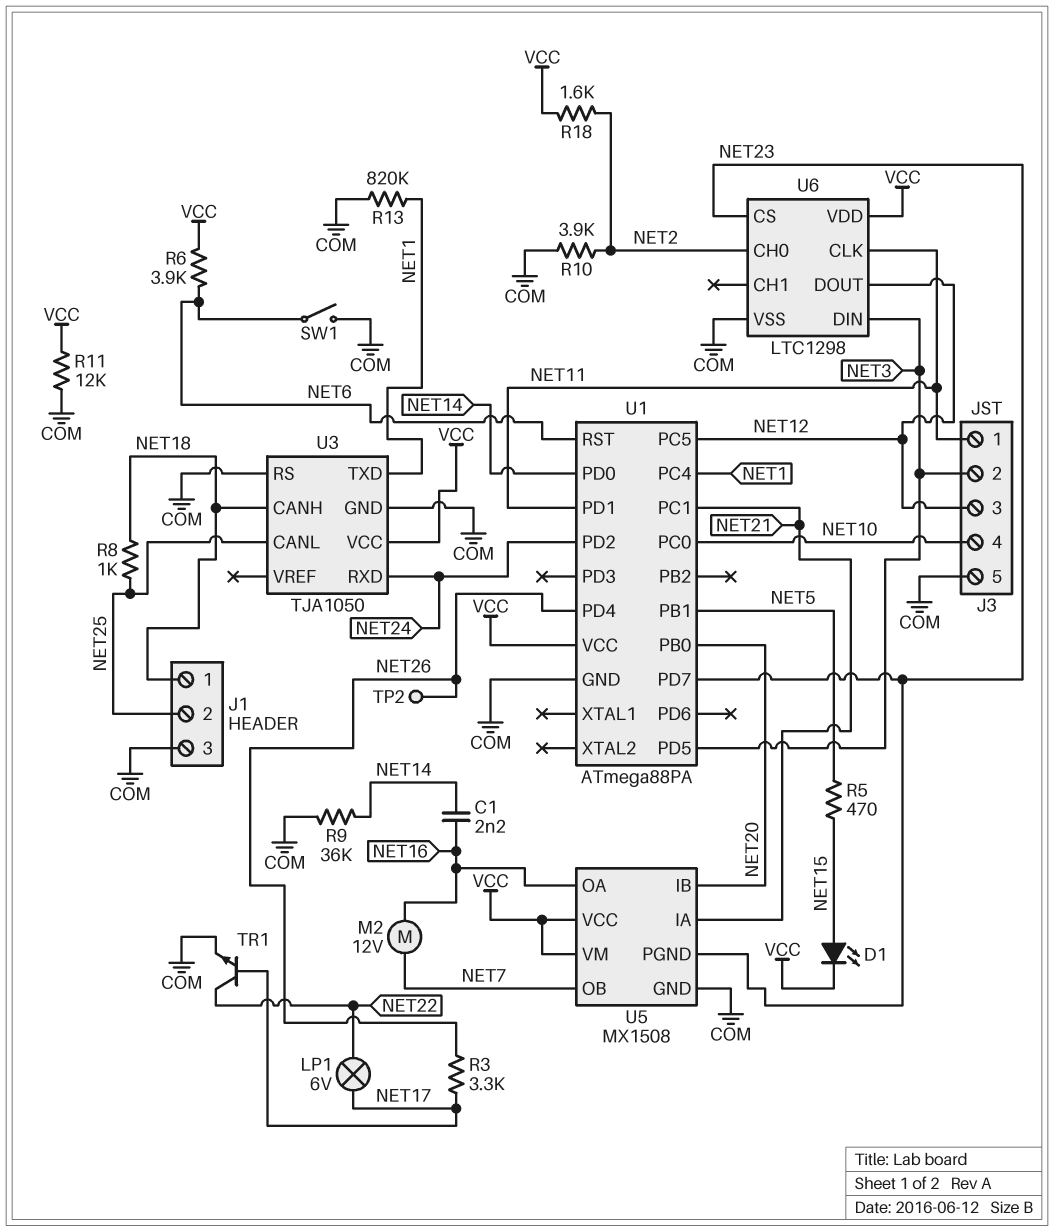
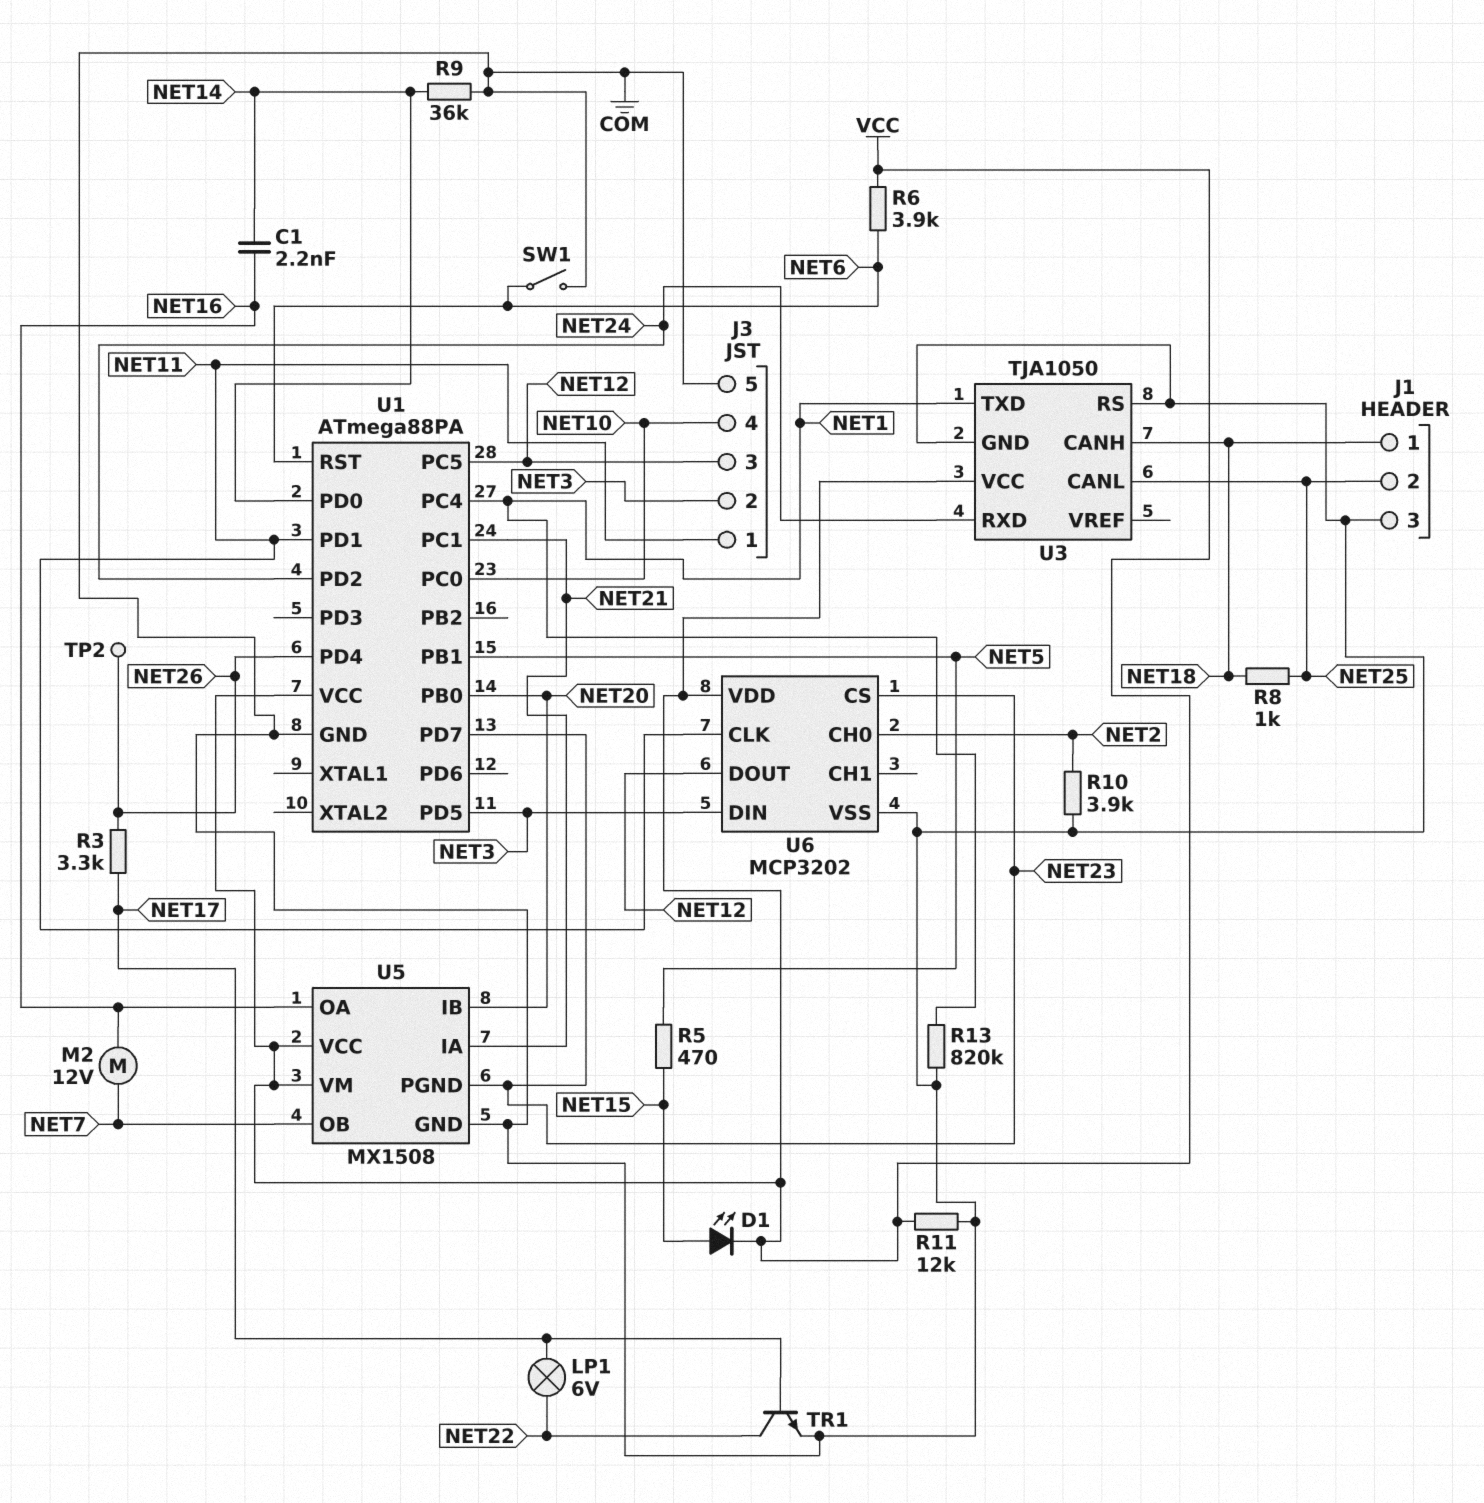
R18: 1.6k (NET2, VCC) -> none
U6: LTC1298 -> MCP3202

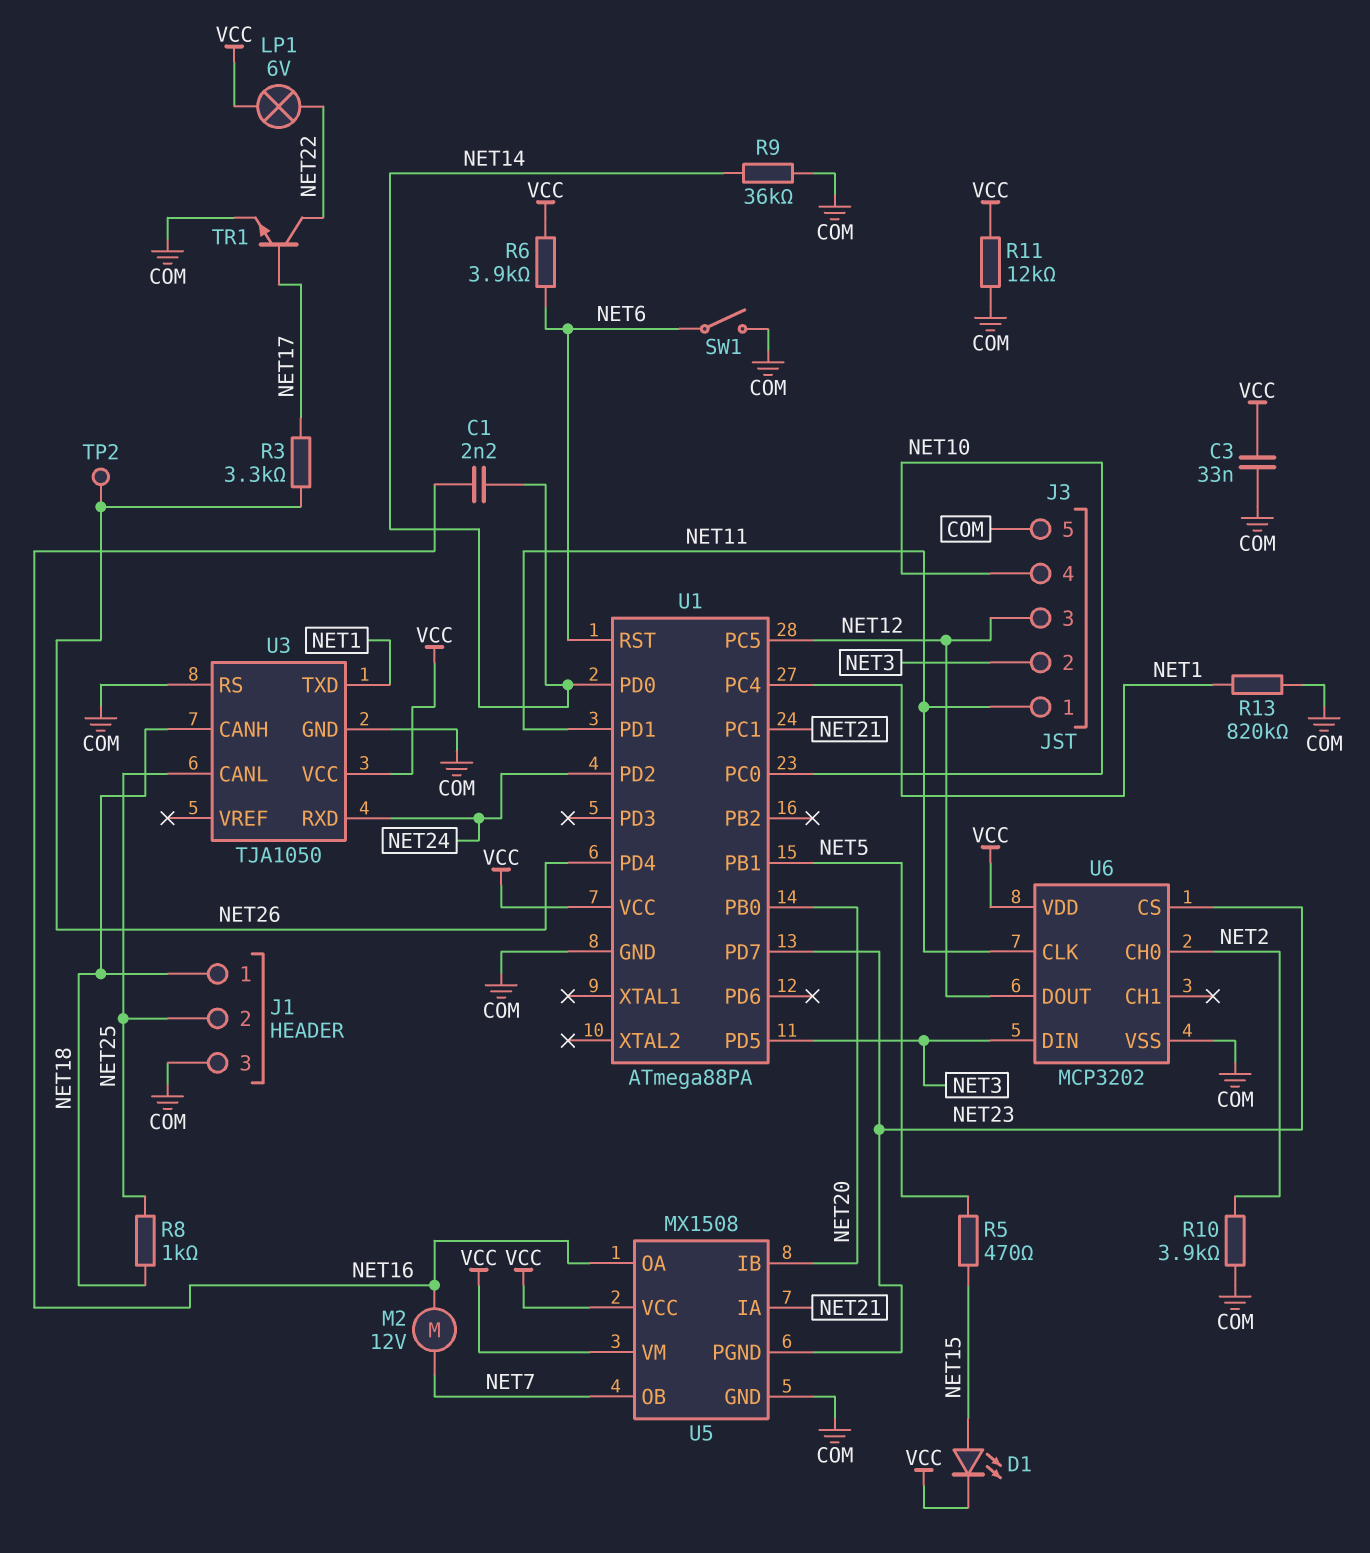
C3: none -> 33nF (COM, VCC)
LP1: lamp 6V (NET17, NET22) -> lamp 6V (NET22, VCC)

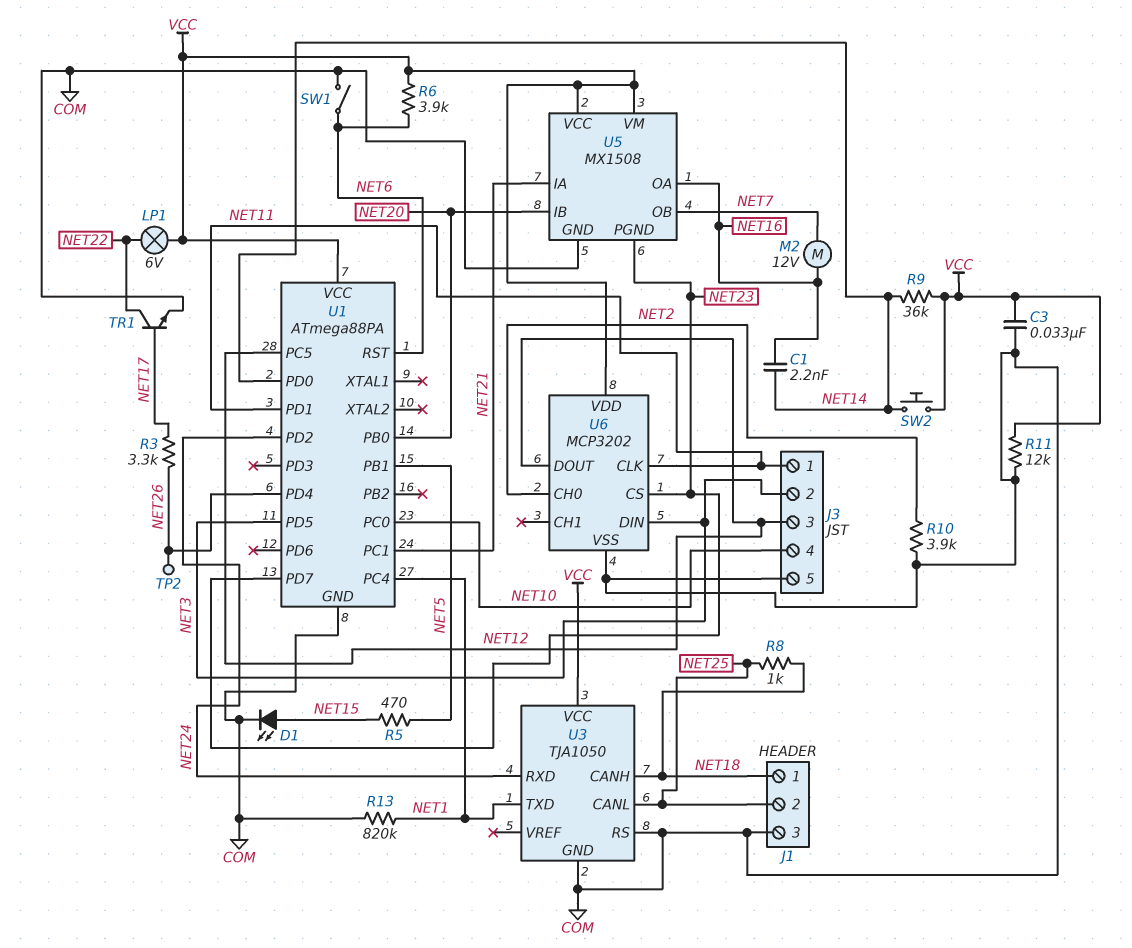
D1: LED (A NET15, K VCC) -> LED (A NET15, K COM)
R9: 36k (COM, NET14) -> 36k (NET14, VCC)
SW2: none -> button (NET14, VCC)

